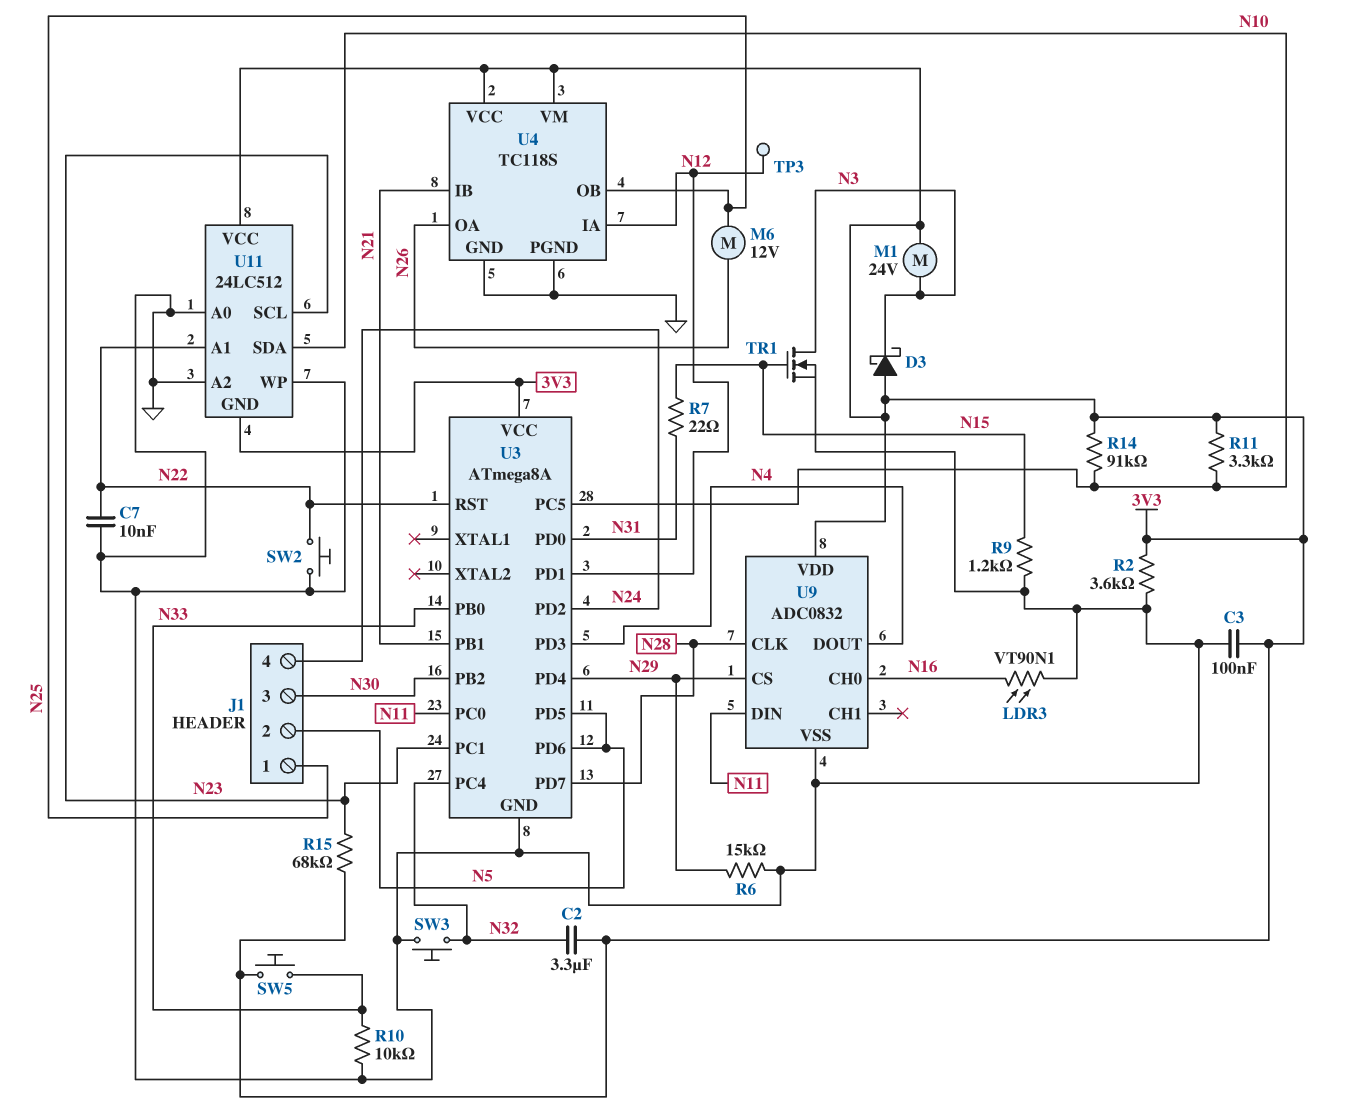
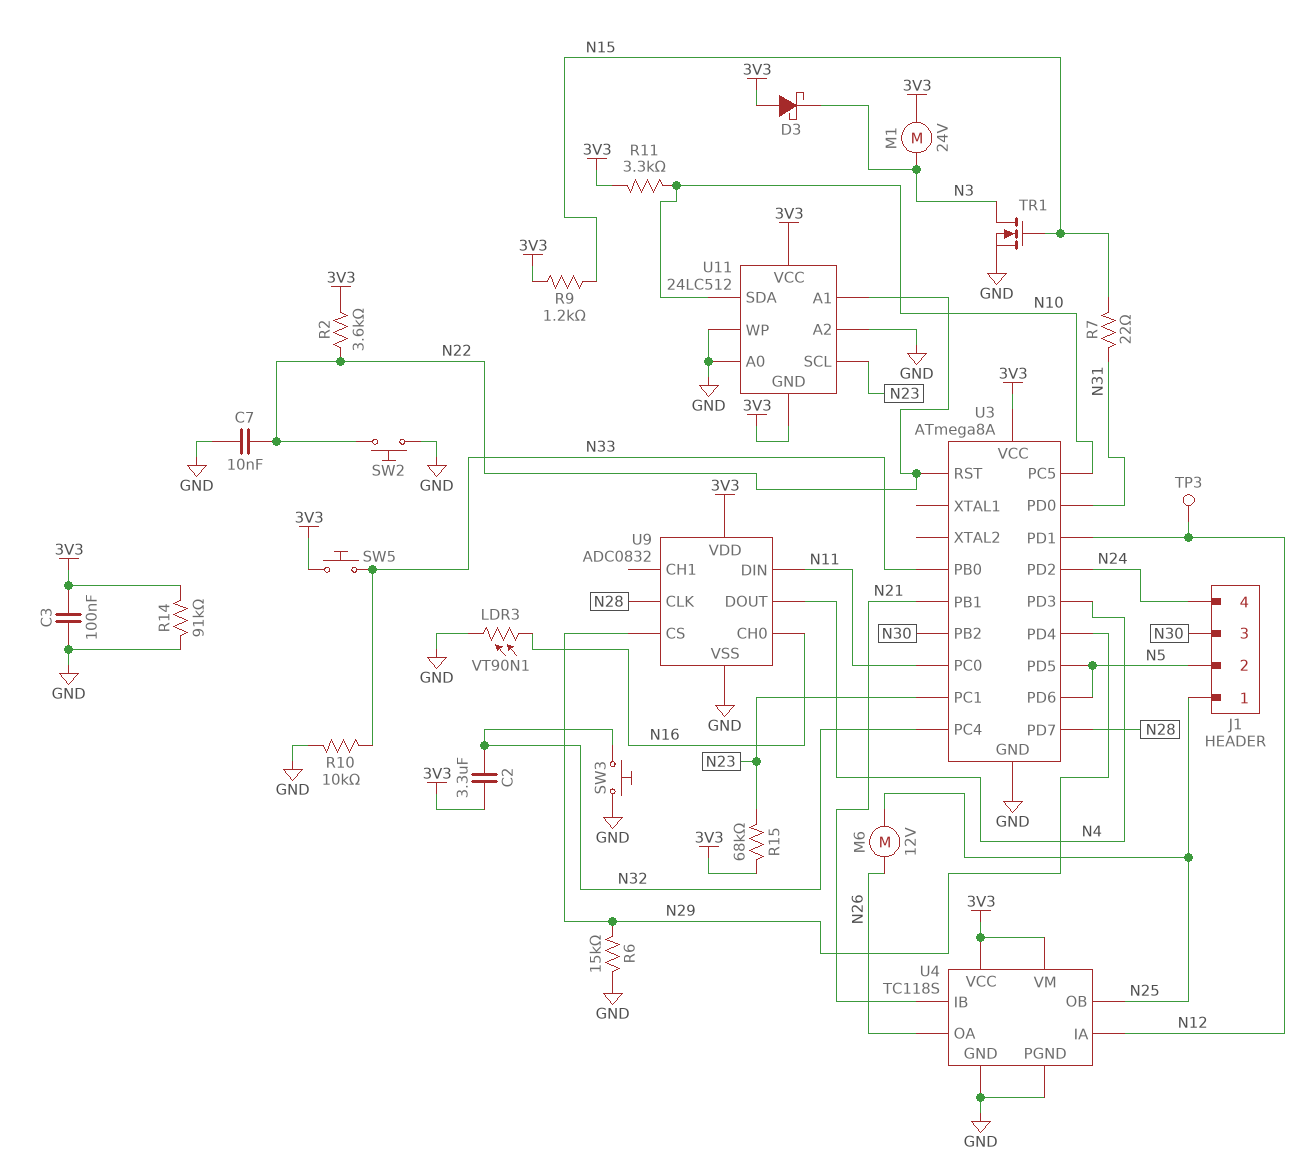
R2: 3.6k (3V3, GND) -> 3.6k (3V3, N22)
R9: 1.2k (GND, N15) -> 1.2k (3V3, N15)
R14: 91k (3V3, N10) -> 91k (3V3, GND)

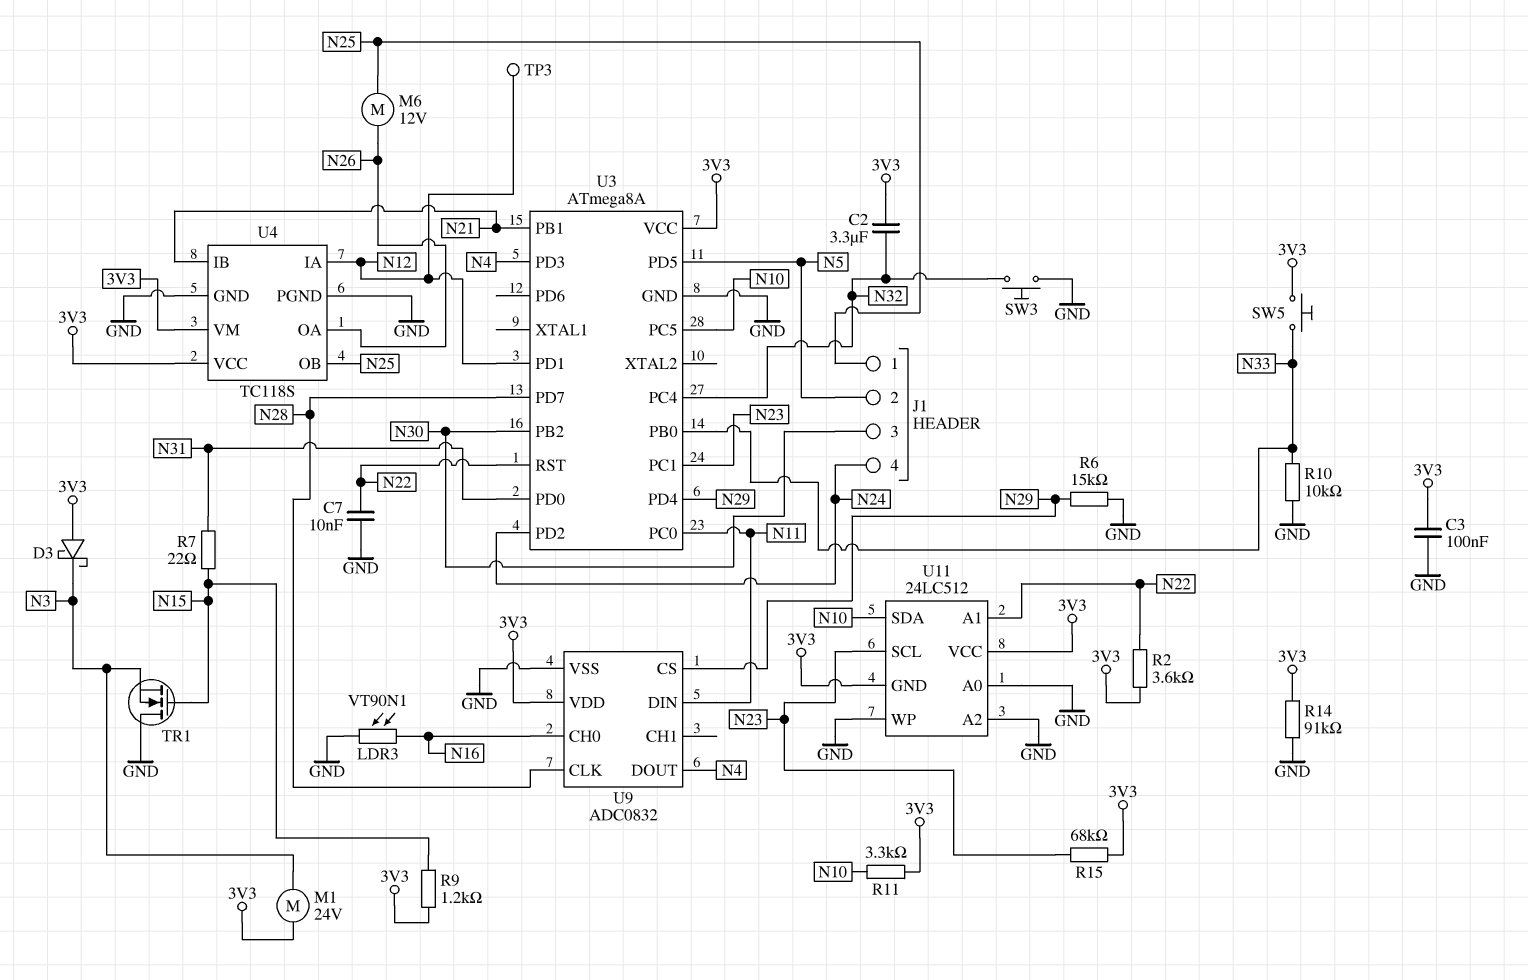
SW2: button (GND, N22) -> none
TR1: NMOS (G N15, D N3, S GND) -> NMOS (G N15, D GND, S N3)
U3 pin PD6: N5 -> none

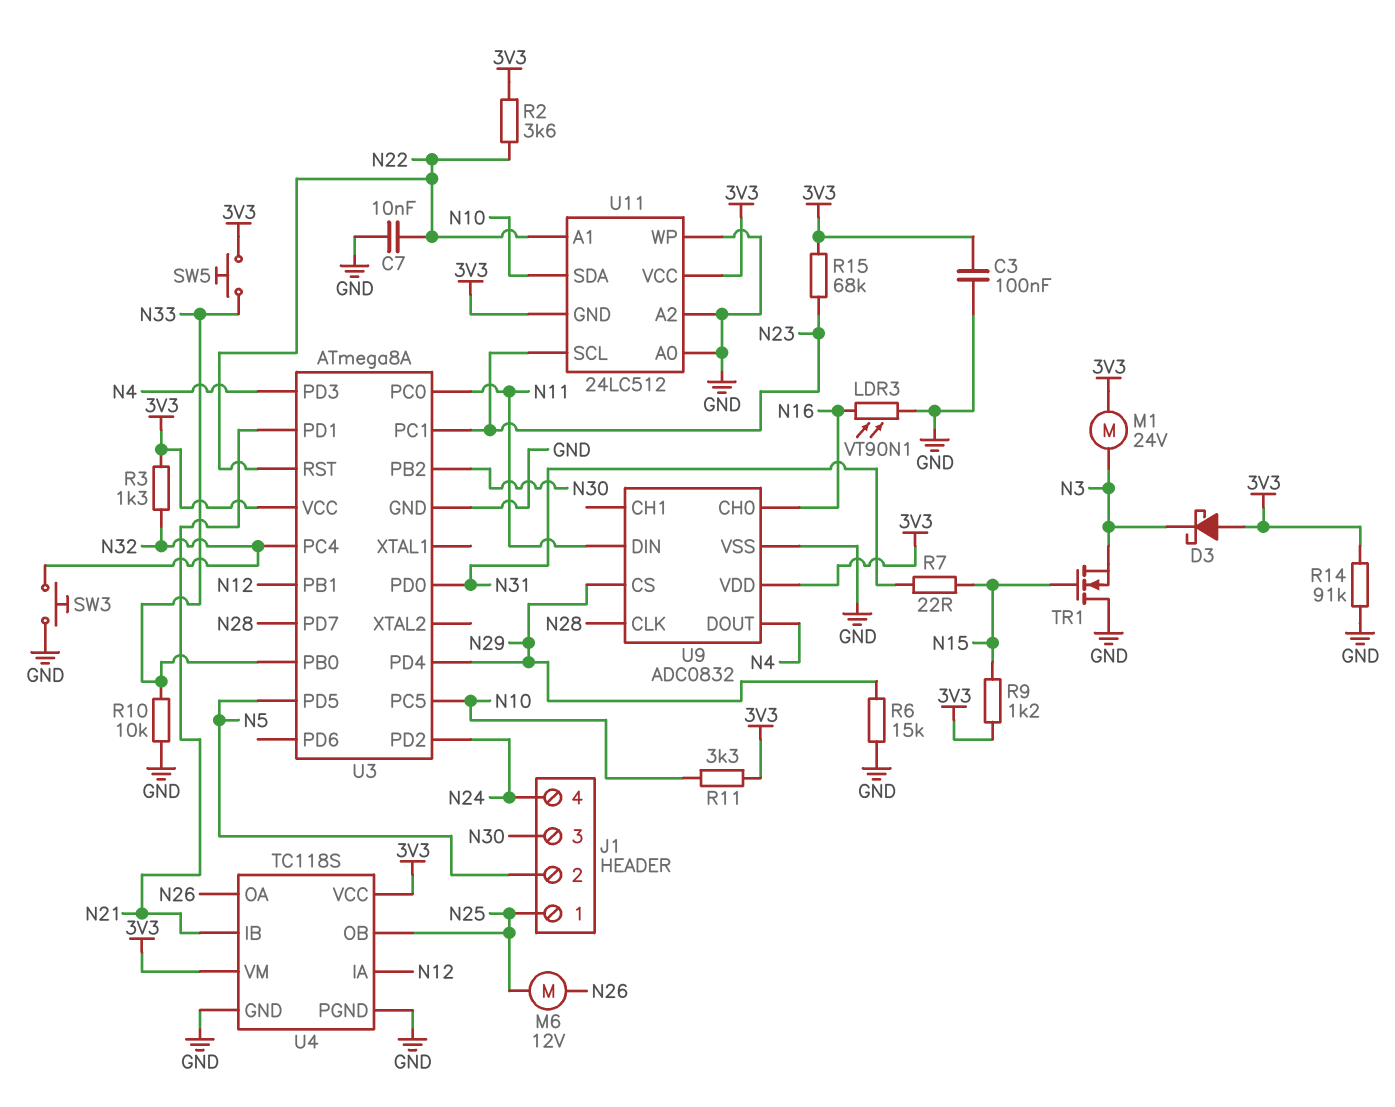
C2: 3.3uF (3V3, N32) -> none
R3: none -> 1.3k (3V3, N32)
TP3: test point (N12) -> none
U3 pin PB1: N21 -> N12
U3 pin PD1: N12 -> N21

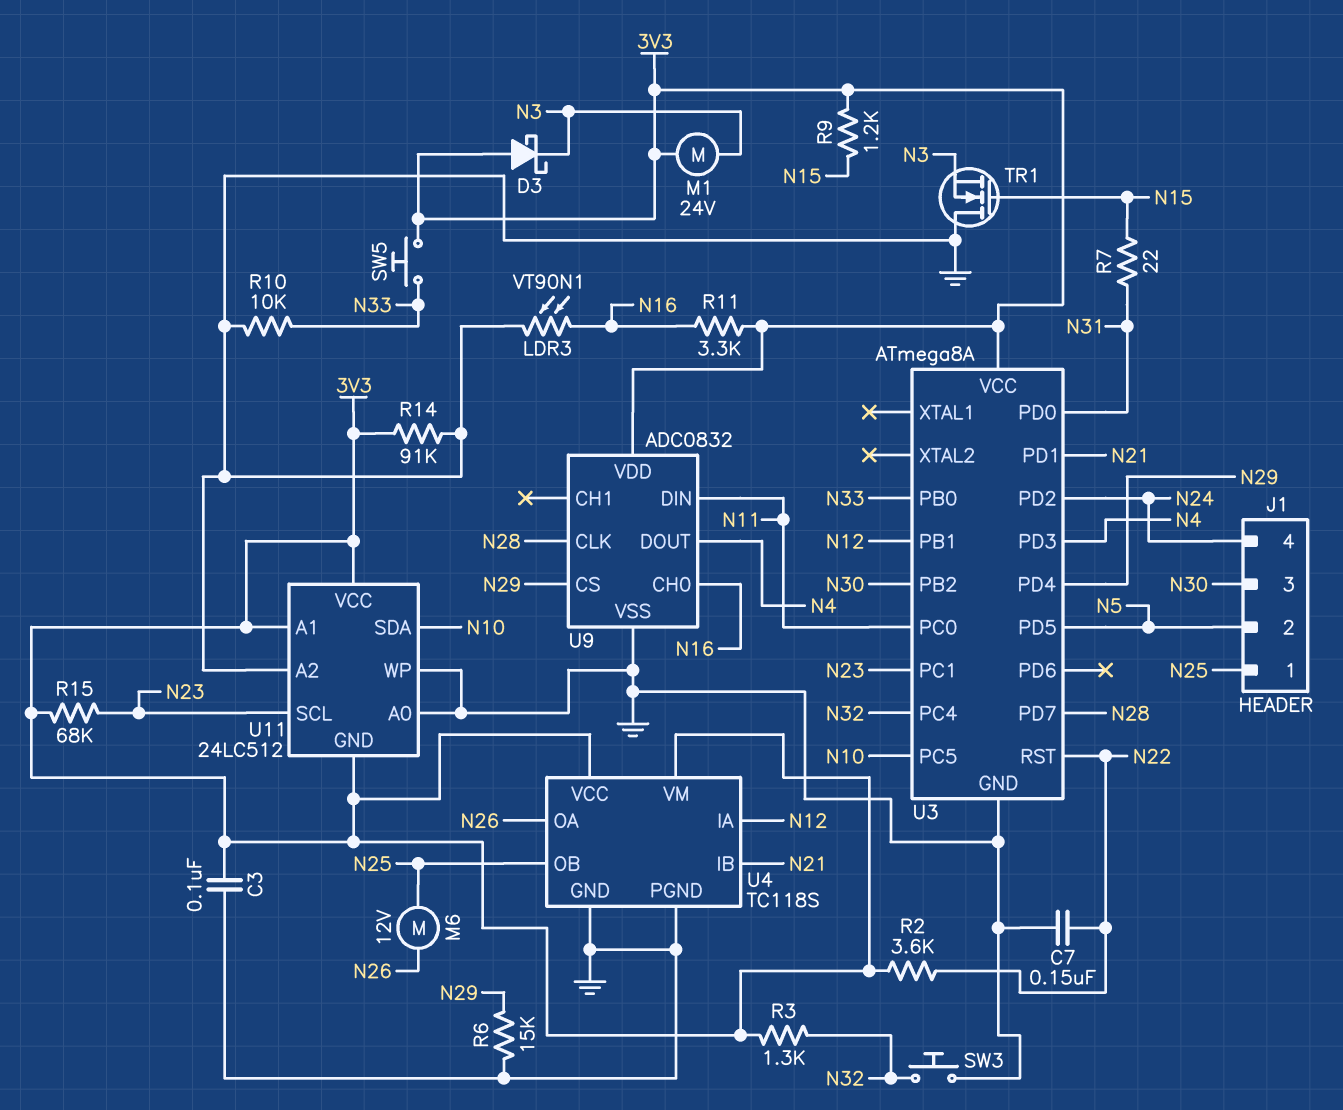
C7: 10nF (GND, N22) -> 150nF (GND, N22)
R11: 3.3k (3V3, N10) -> 3.3k (3V3, N16)
U11 pin A1: N22 -> 3V3

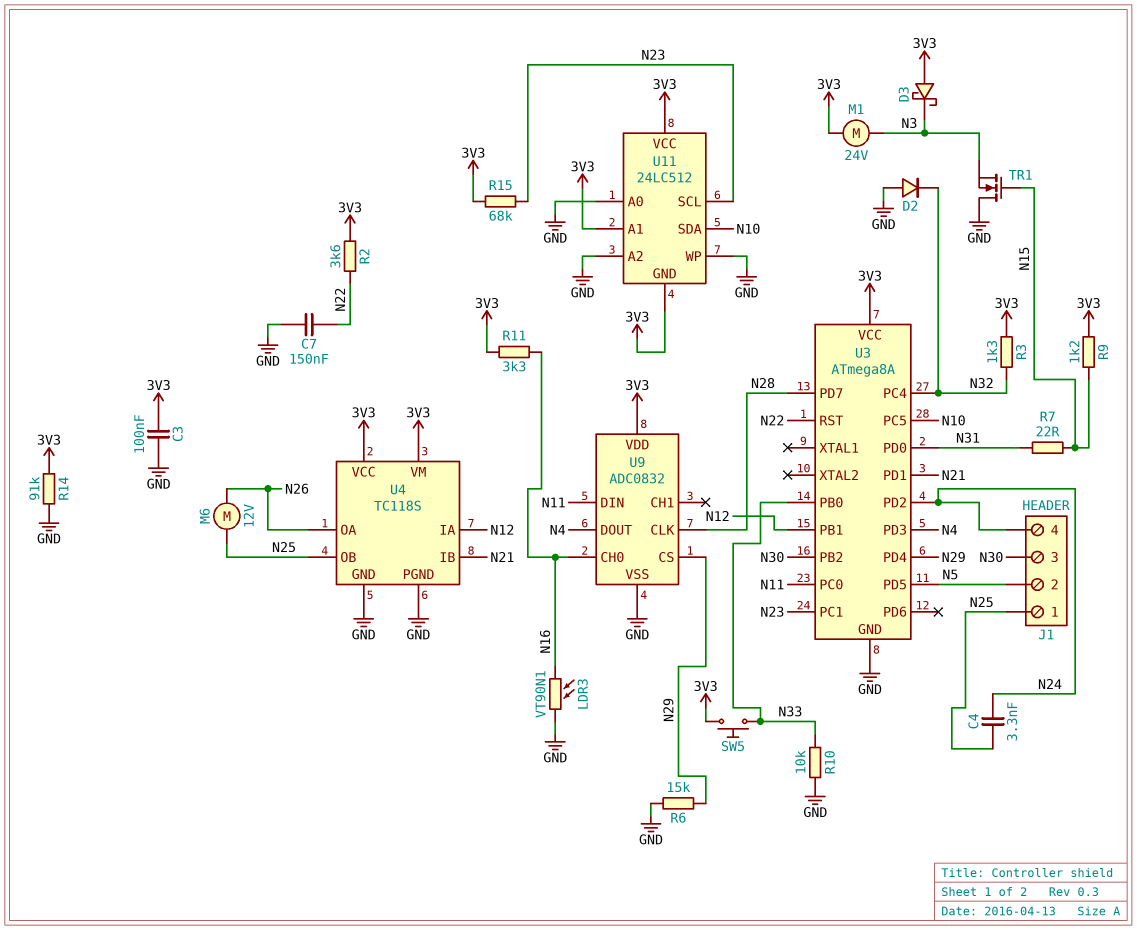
C4: none -> 3.3nF (N24, N25)
D2: none -> diode (A GND, K N32)
SW3: button (GND, N32) -> none

